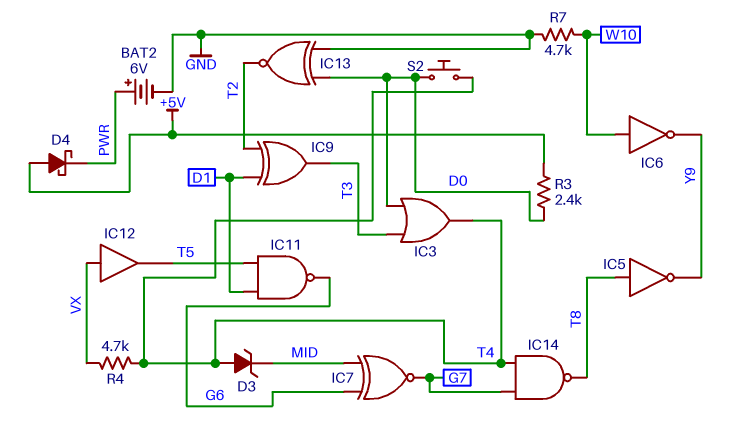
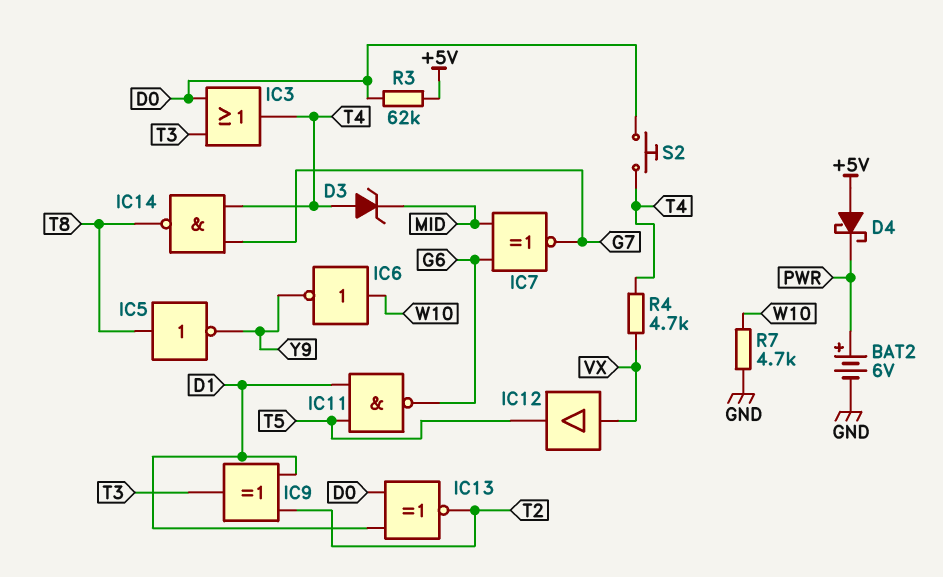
IC13: XNOR (in D0, in GND, out T2) -> XNOR (in D0, in D1, out T2)
R3: 2.4k (+5V, D0) -> 62k (+5V, D0)

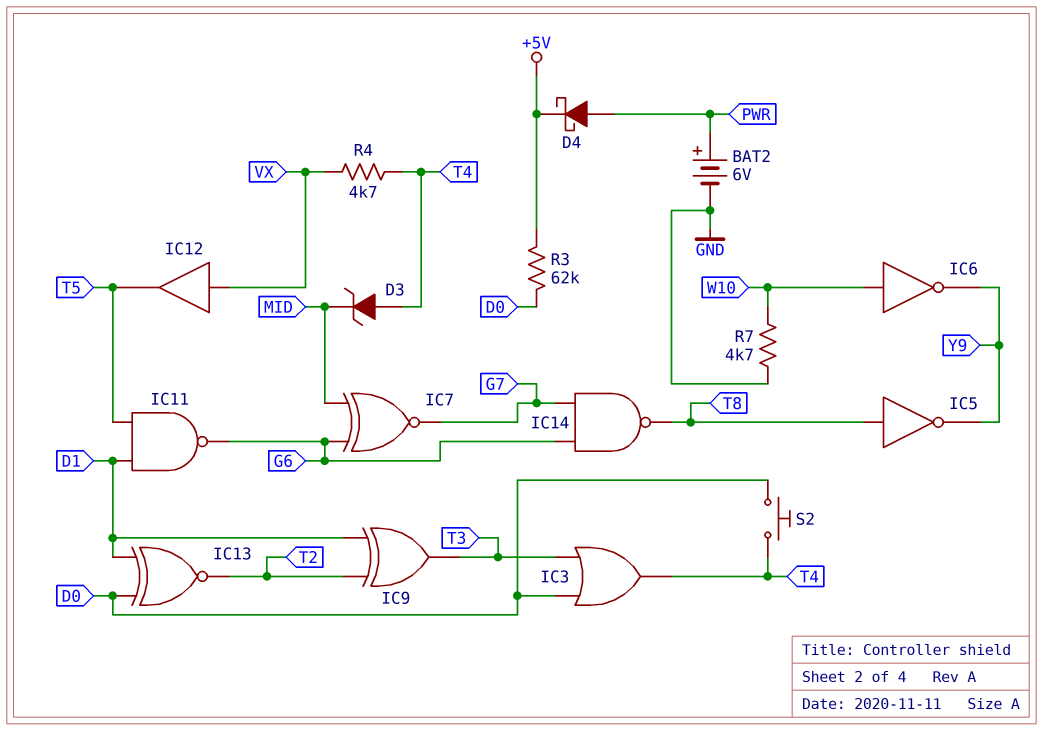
D4: schottky (A +5V, K PWR) -> schottky (A PWR, K +5V)
IC14: NAND (in G7, in T4, out T8) -> NAND (in G6, in G7, out T8)

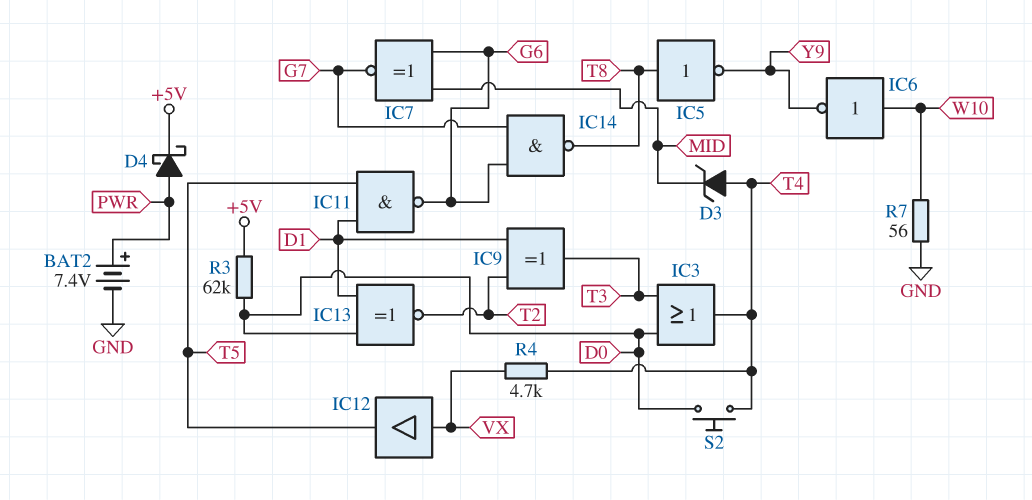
BAT2: 6V (plus PWR, minus GND) -> 7.4V (plus PWR, minus GND)
R7: 4.7k (GND, W10) -> 56 (GND, W10)

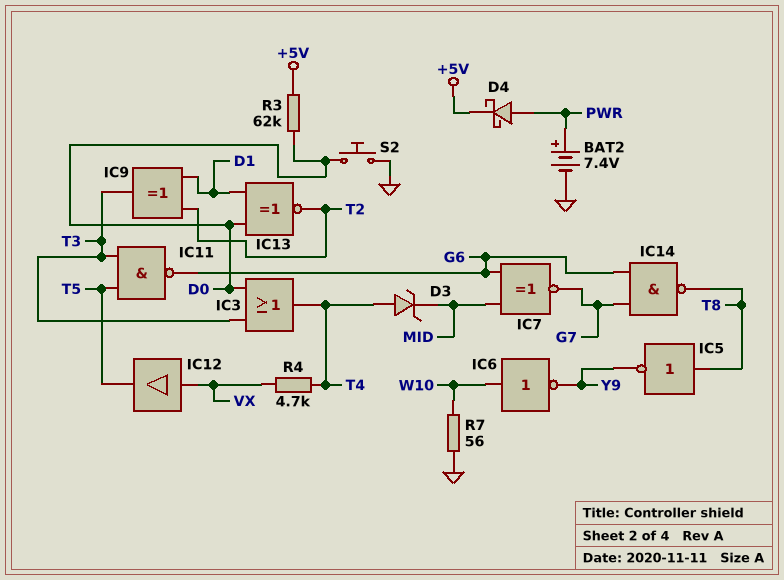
IC11: NAND (in D1, in T5, out G6) -> NAND (in T3, in T5, out G6)
S2: button (D0, T4) -> button (D0, GND)

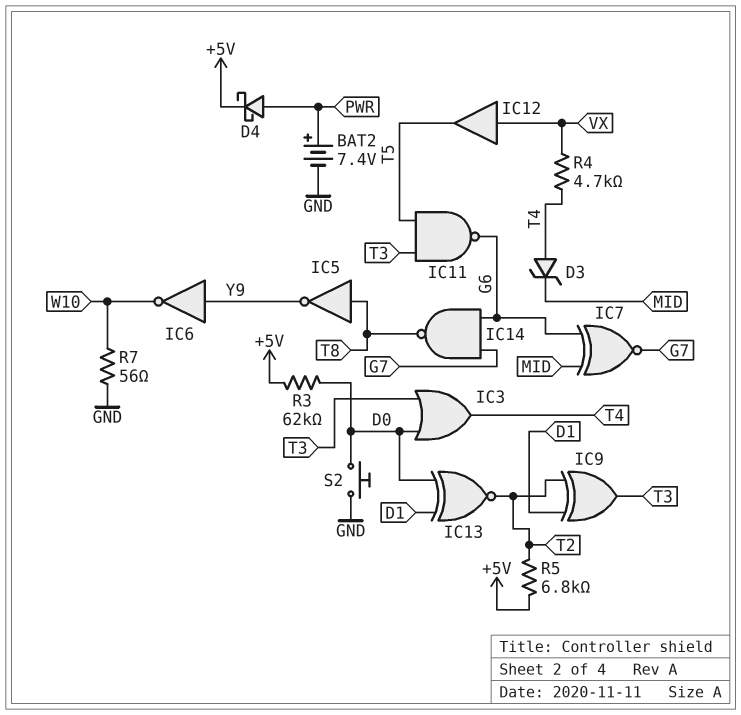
IC6: NOT (in W10, out Y9) -> NOT (in Y9, out W10)
R5: none -> 6.8k (+5V, T2)

